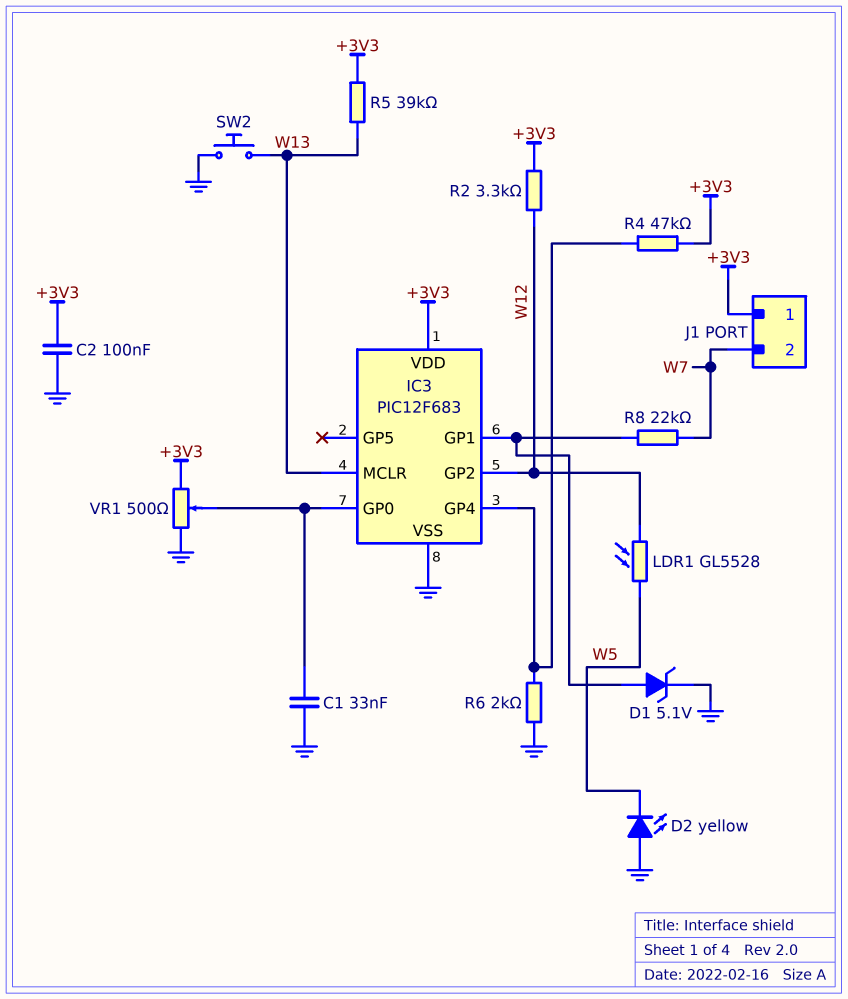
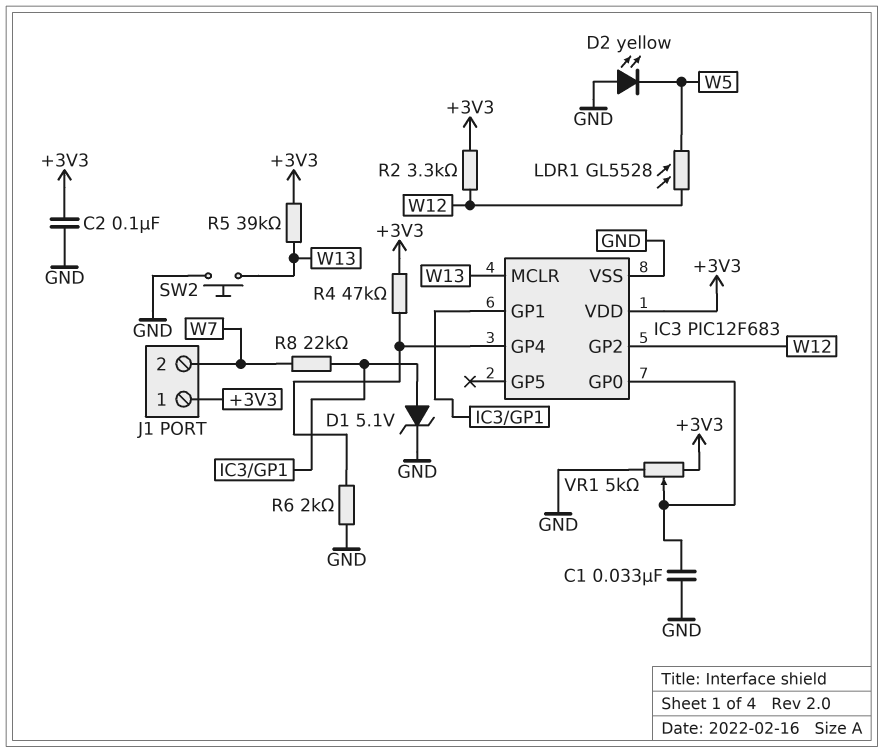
VR1: 500 (+3V3, GND, wiper IC3/GP0) -> 5k (+3V3, GND, wiper IC3/GP0)

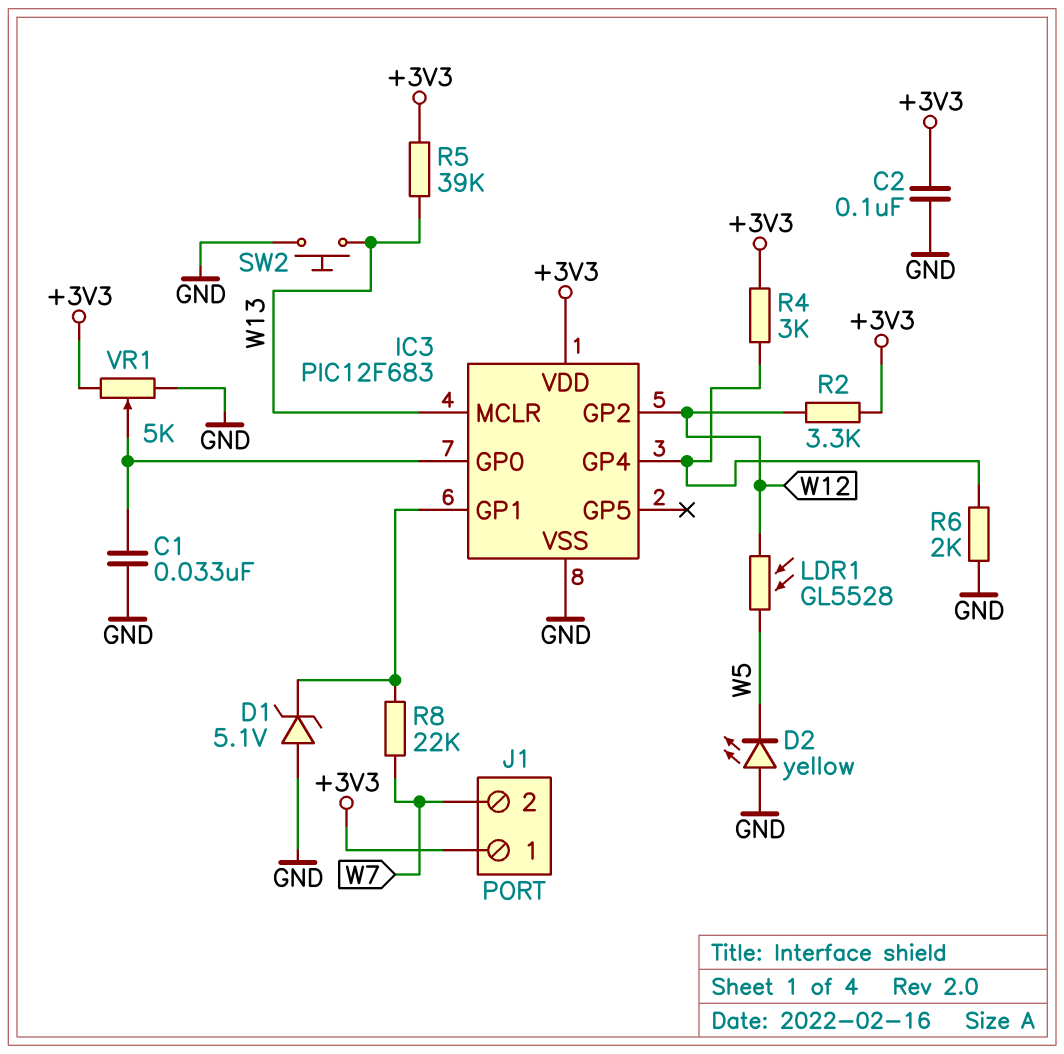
D1: zener 5.1V (A IC3/GP1, K GND) -> zener 5.1V (A GND, K IC3/GP1)
R4: 47k (+3V3, IC3/GP4) -> 3k (+3V3, IC3/GP4)

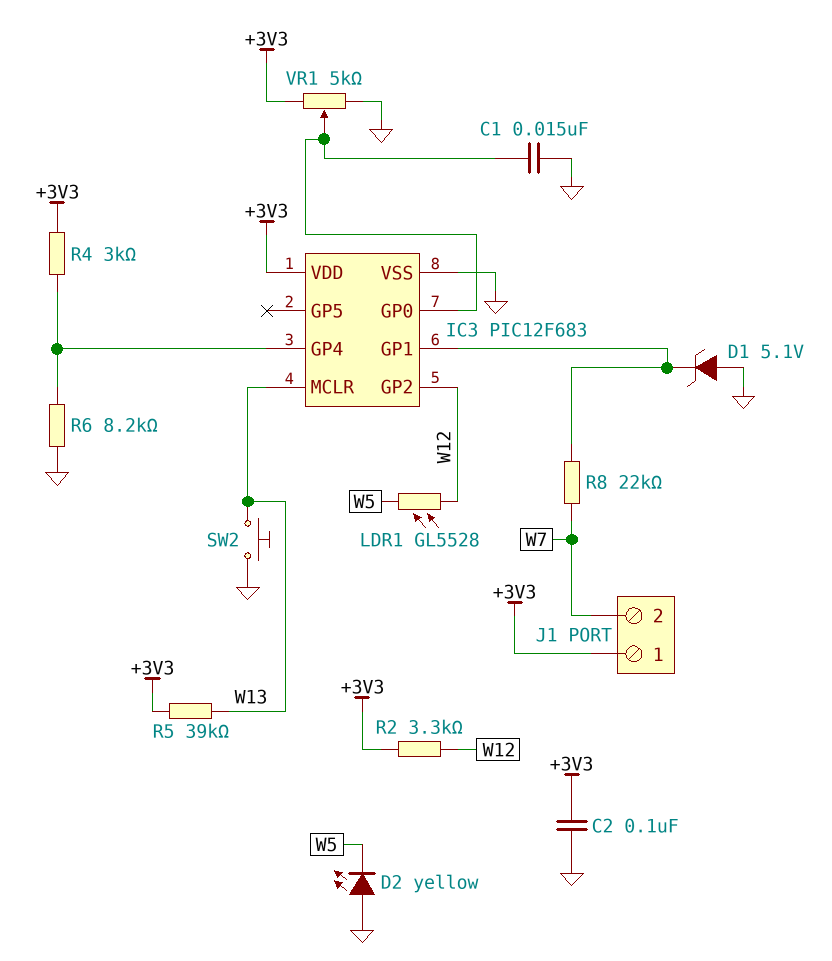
C1: 33nF (GND, IC3/GP0) -> 15nF (GND, IC3/GP0)
R6: 2k (GND, IC3/GP4) -> 8.2k (GND, IC3/GP4)

